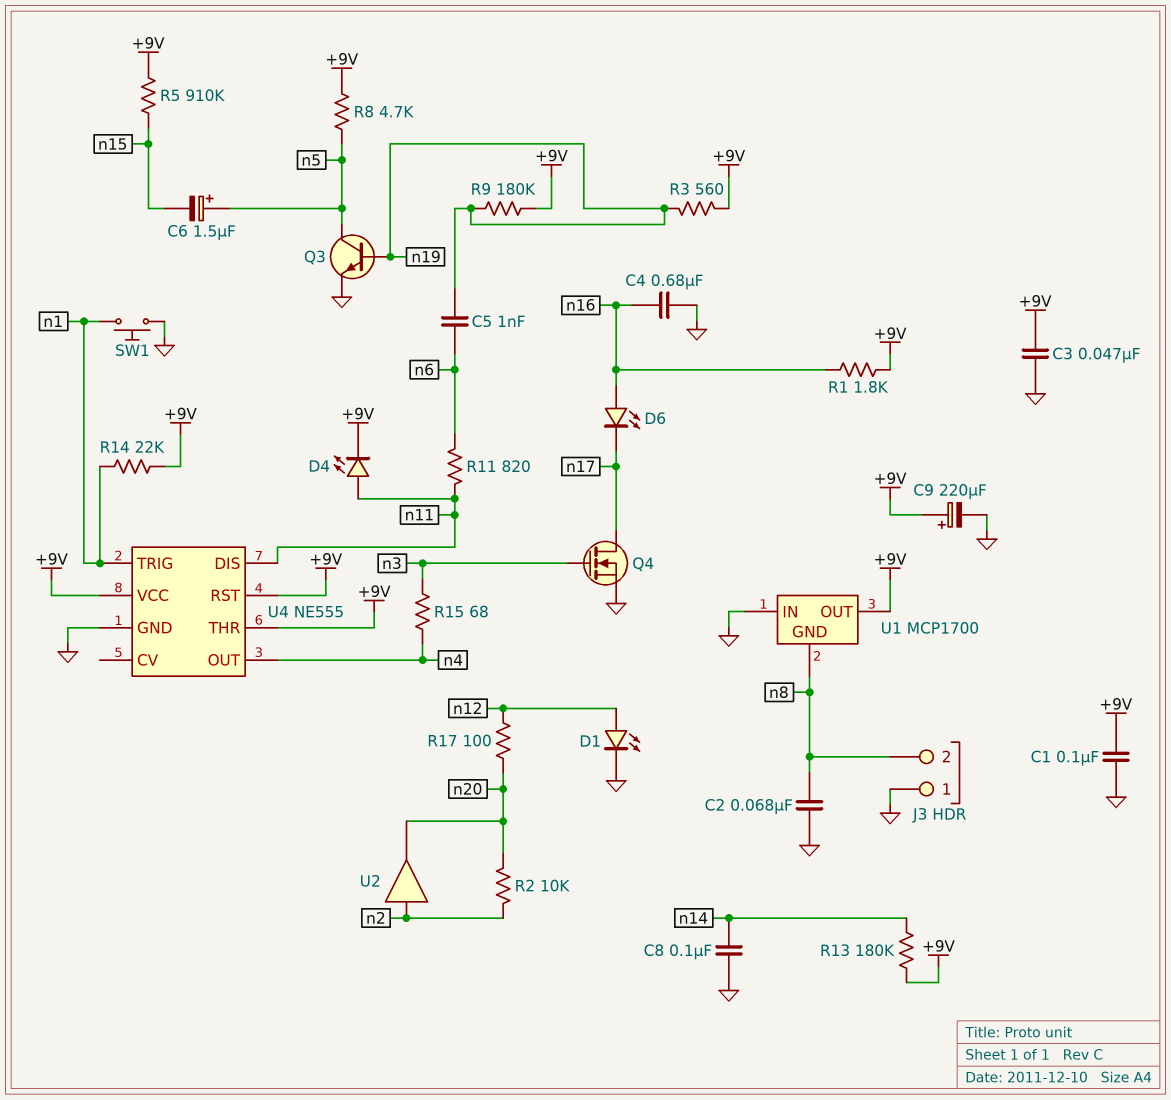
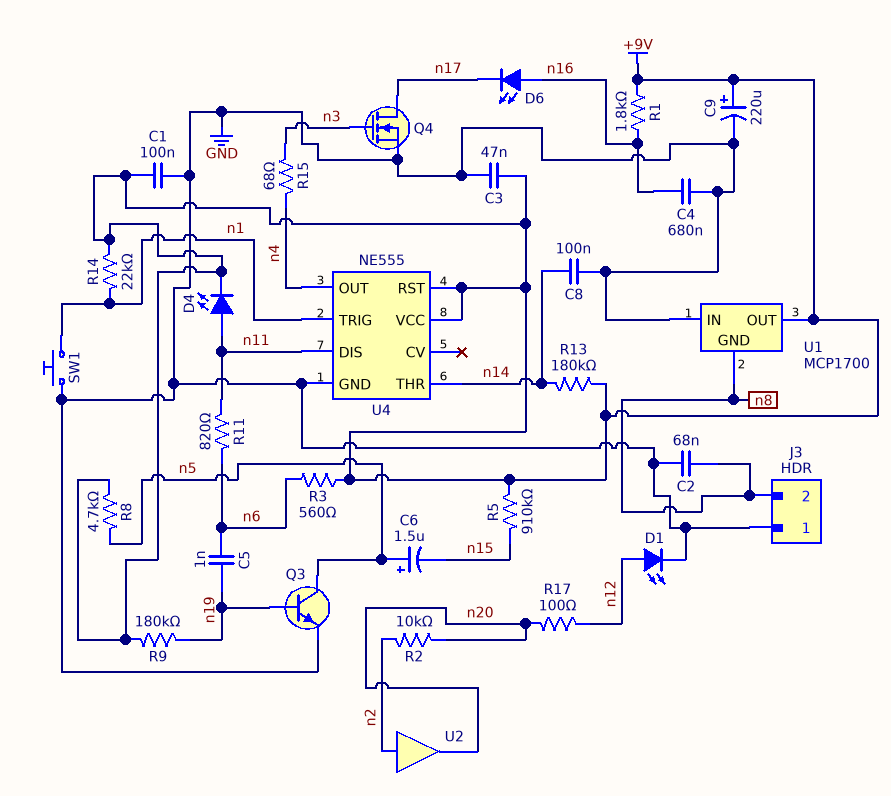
R3: 560 (+9V, n19) -> 560 (+9V, n6)
U4 pin THR: +9V -> n14

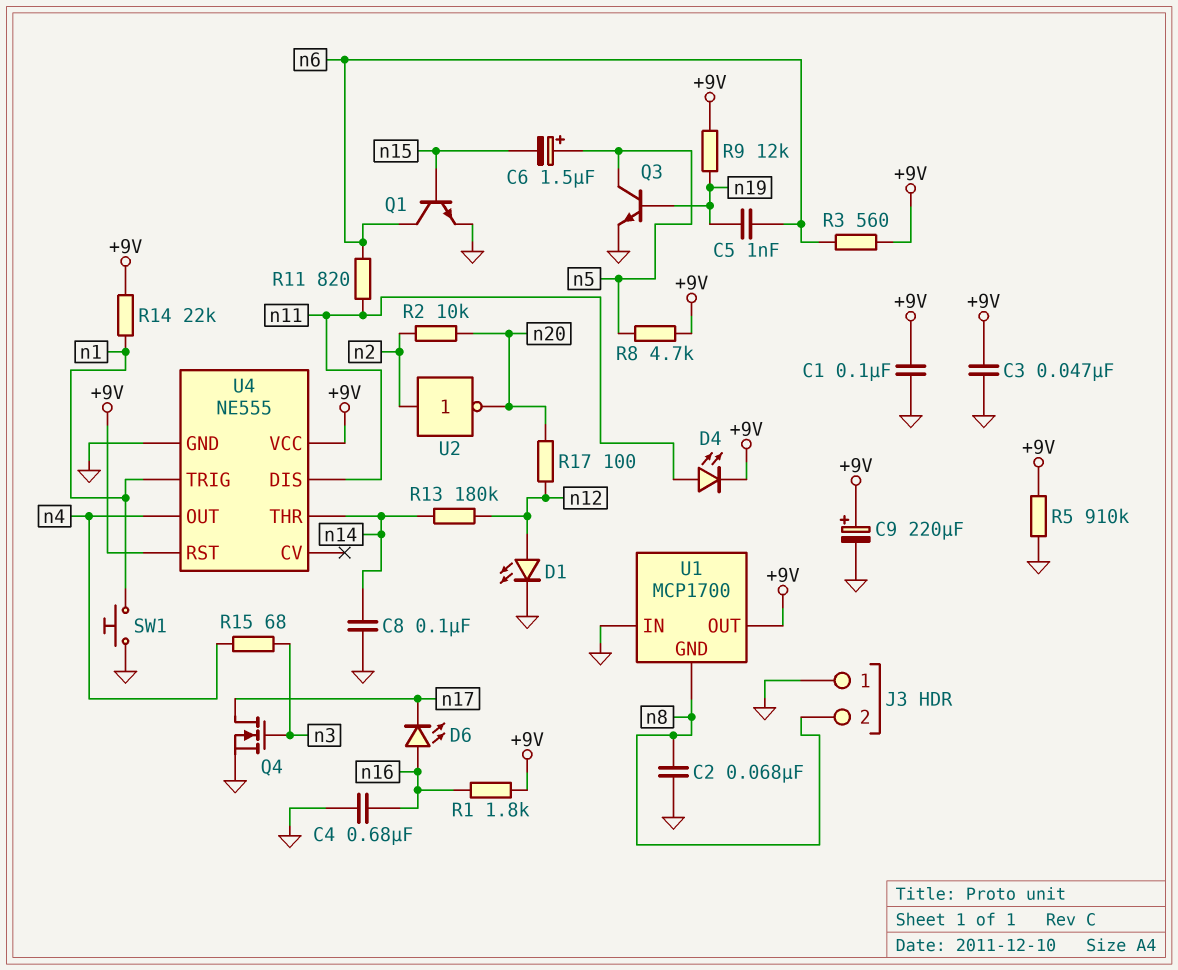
Q1: none -> NPN (B n15, C n6, E GND)
R5: 910k (+9V, n15) -> 910k (+9V, GND)
R9: 180k (+9V, n19) -> 12k (+9V, n19)
R13: 180k (+9V, n14) -> 180k (n12, n14)
U2: buffer (in n2, out n20) -> NOT (in n2, out n20)

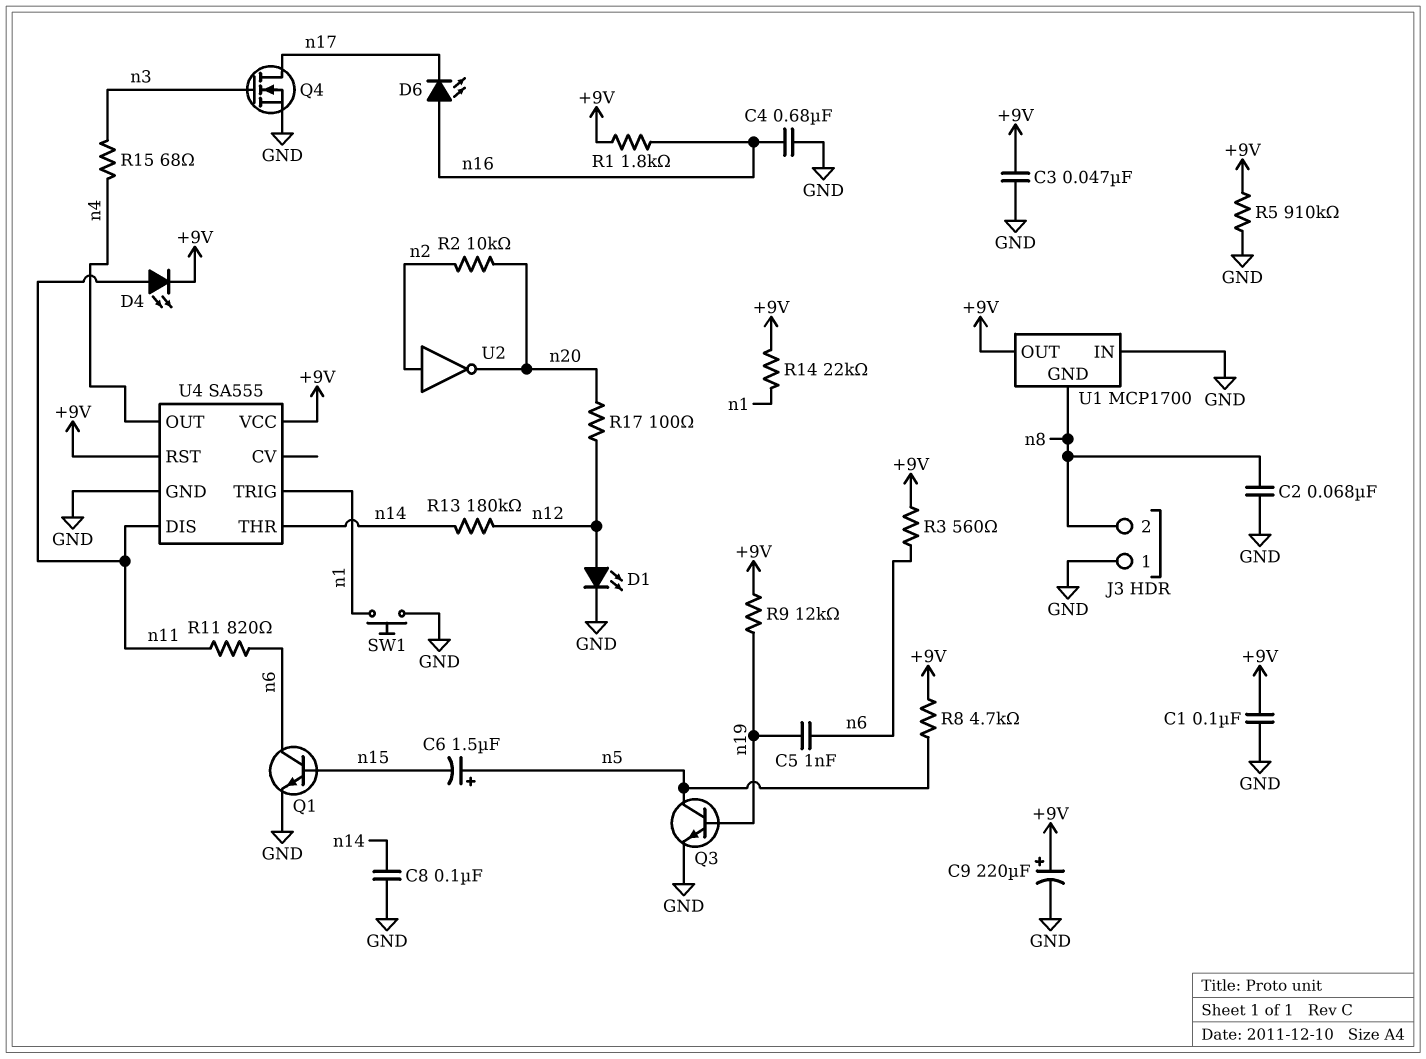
U4: NE555 -> SA555

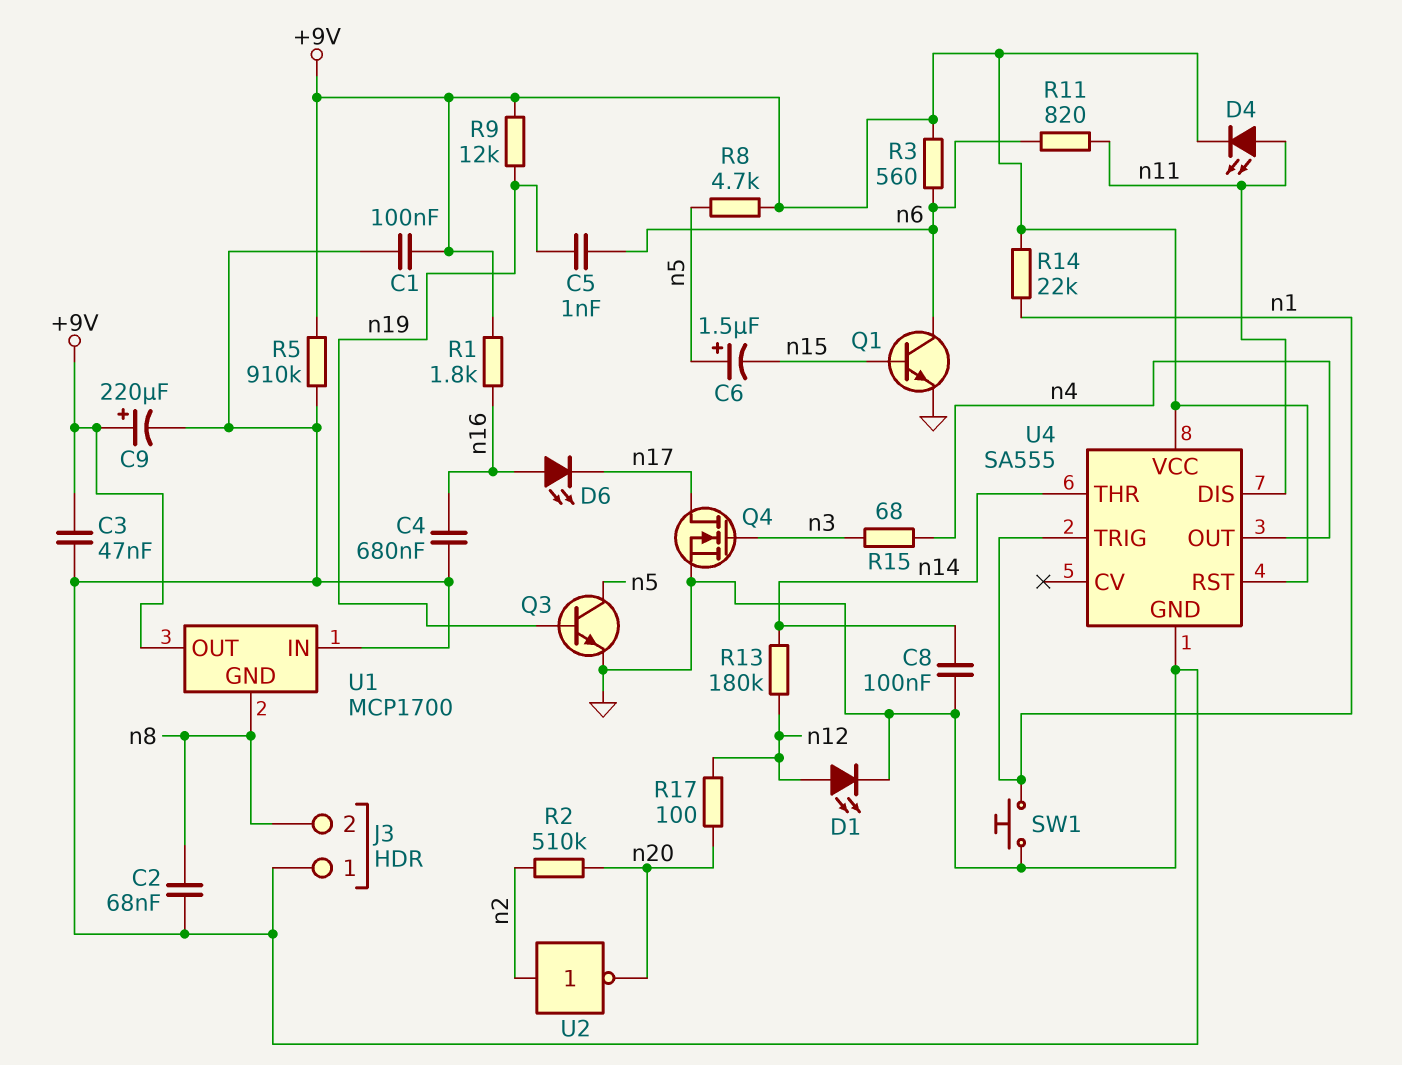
R2: 10k (n2, n20) -> 510k (n2, n20)

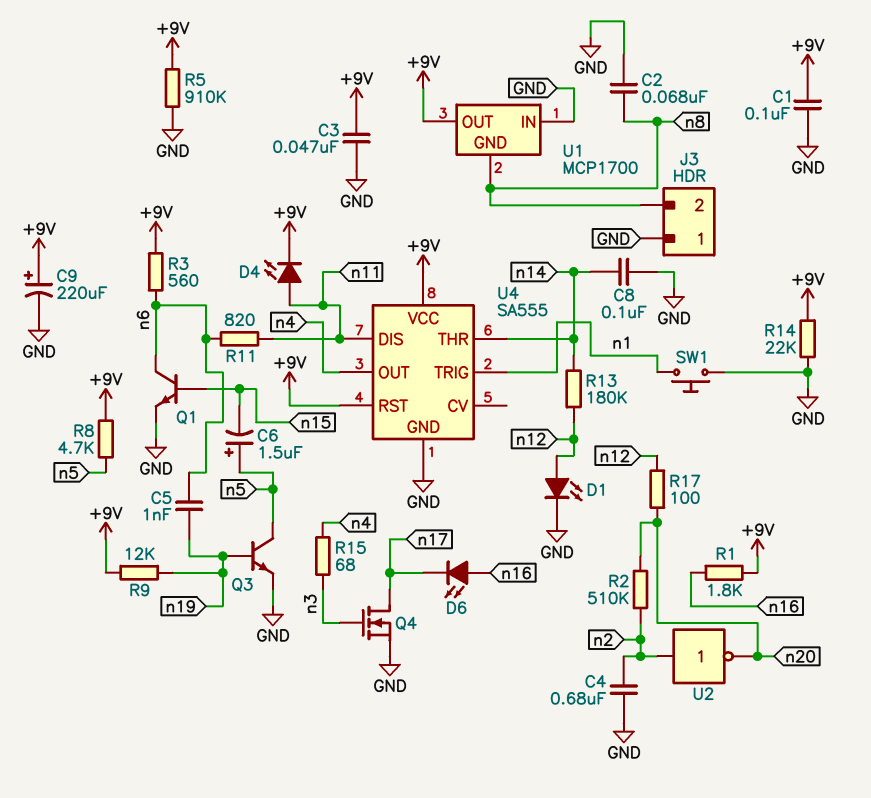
C4: 680nF (GND, n16) -> 680nF (GND, n2)
R14: 22k (+9V, n1) -> 22k (+9V, GND)

